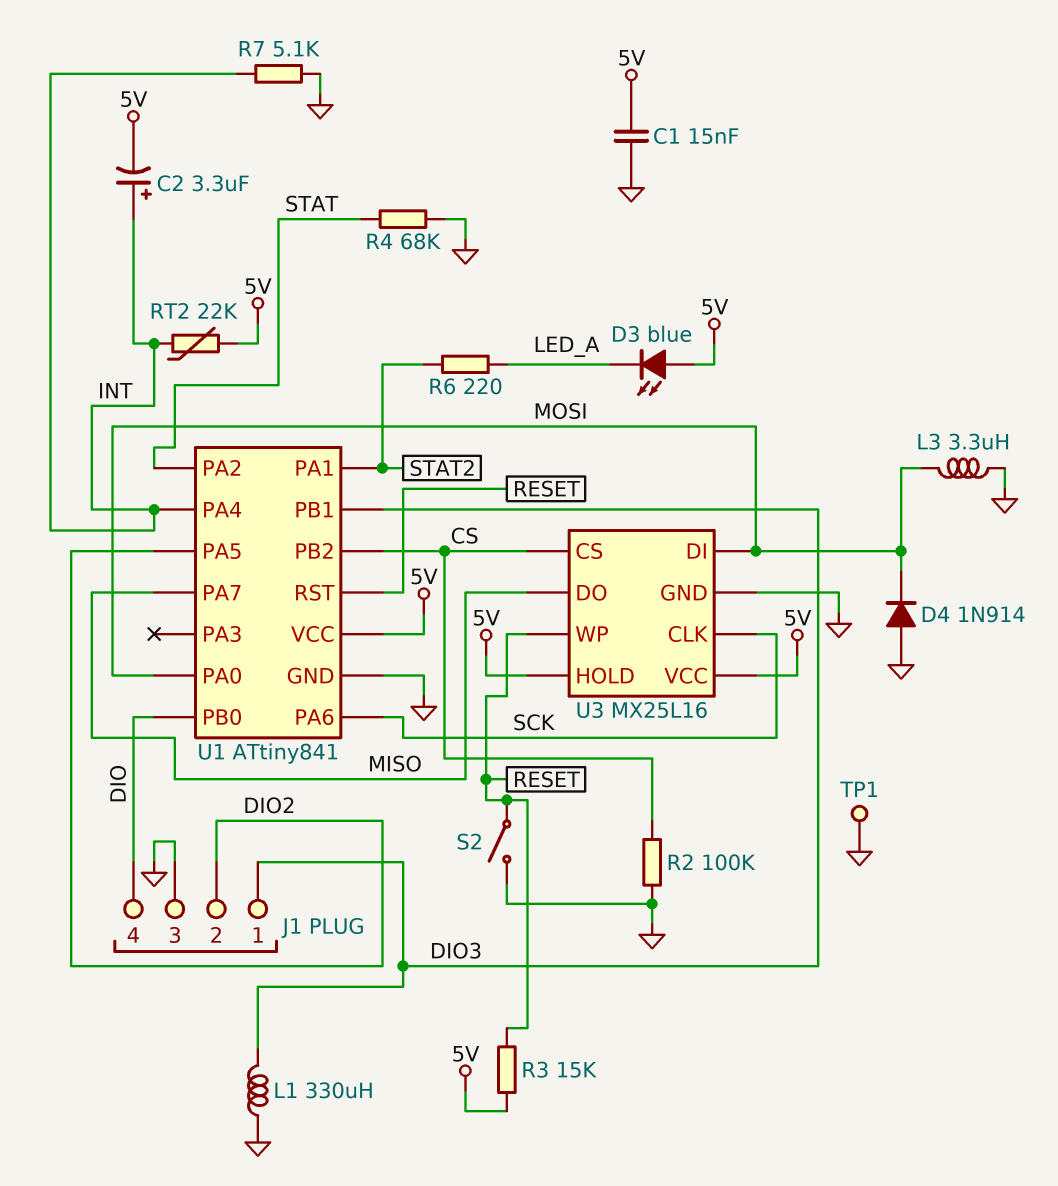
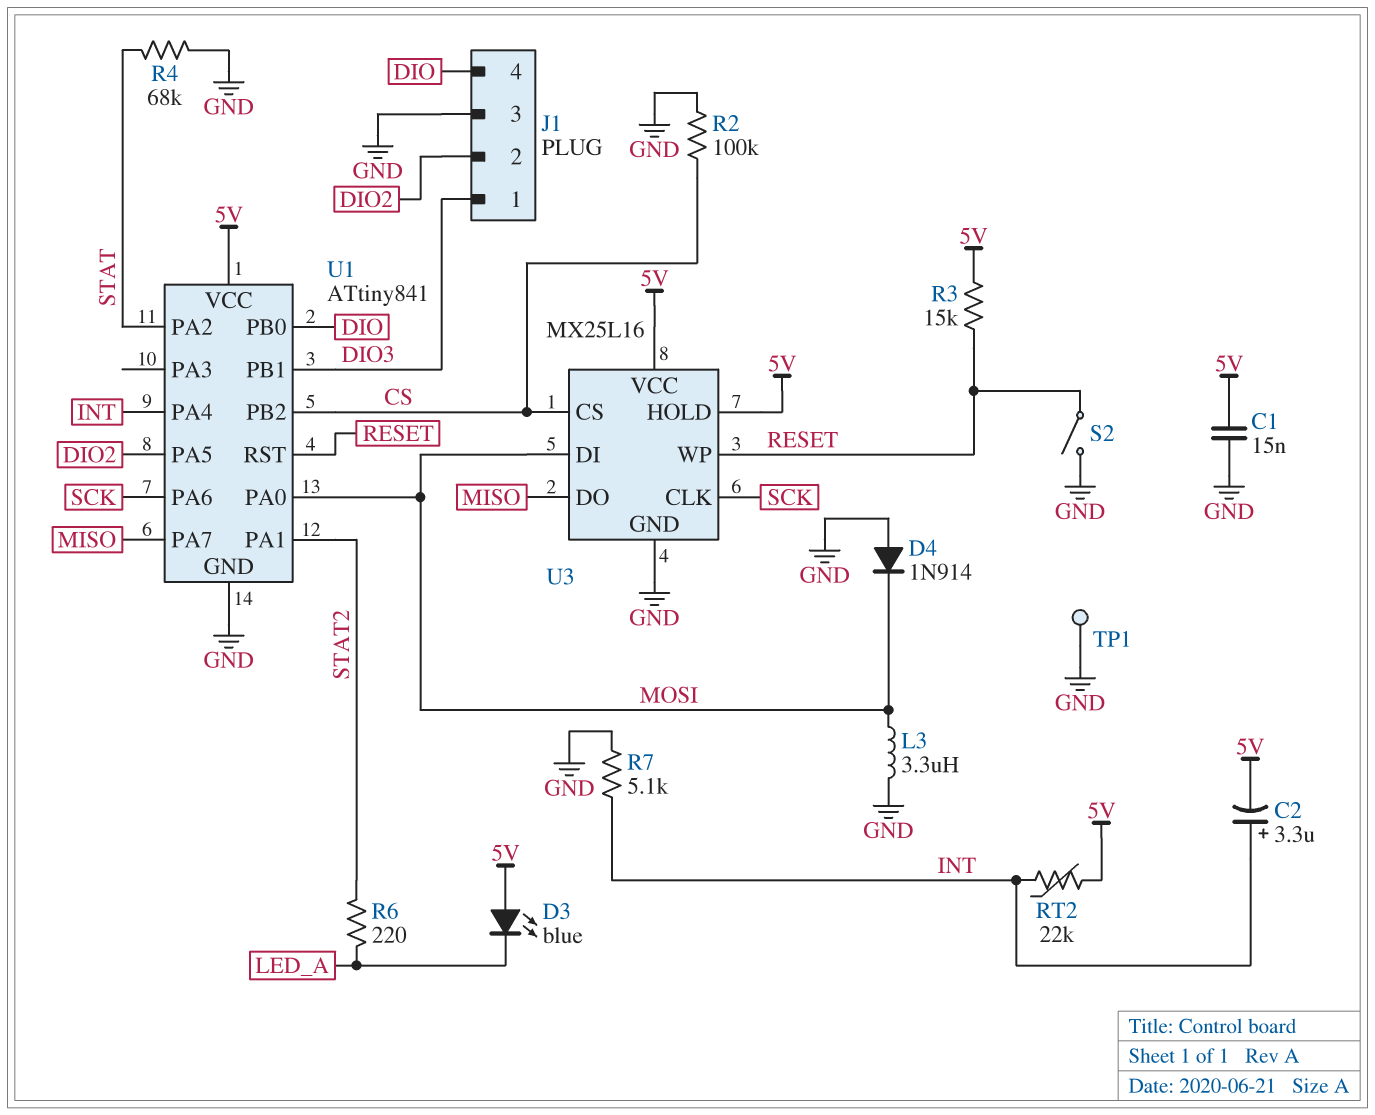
L1: 330uH (DIO3, GND) -> none

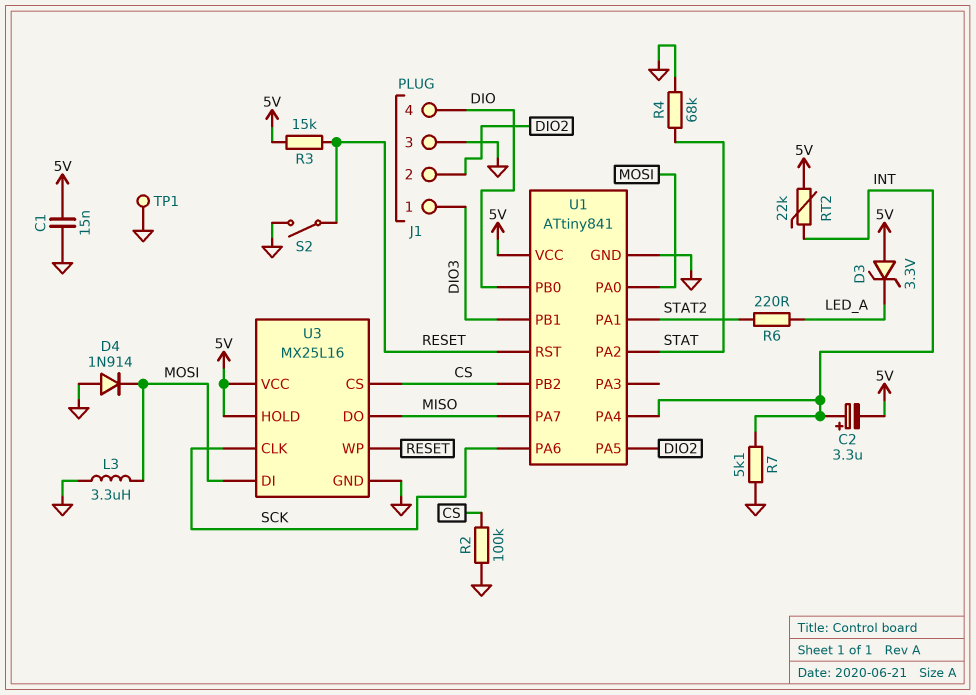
D3: LED blue (A 5V, K LED_A) -> zener 3.3V (A 5V, K LED_A)

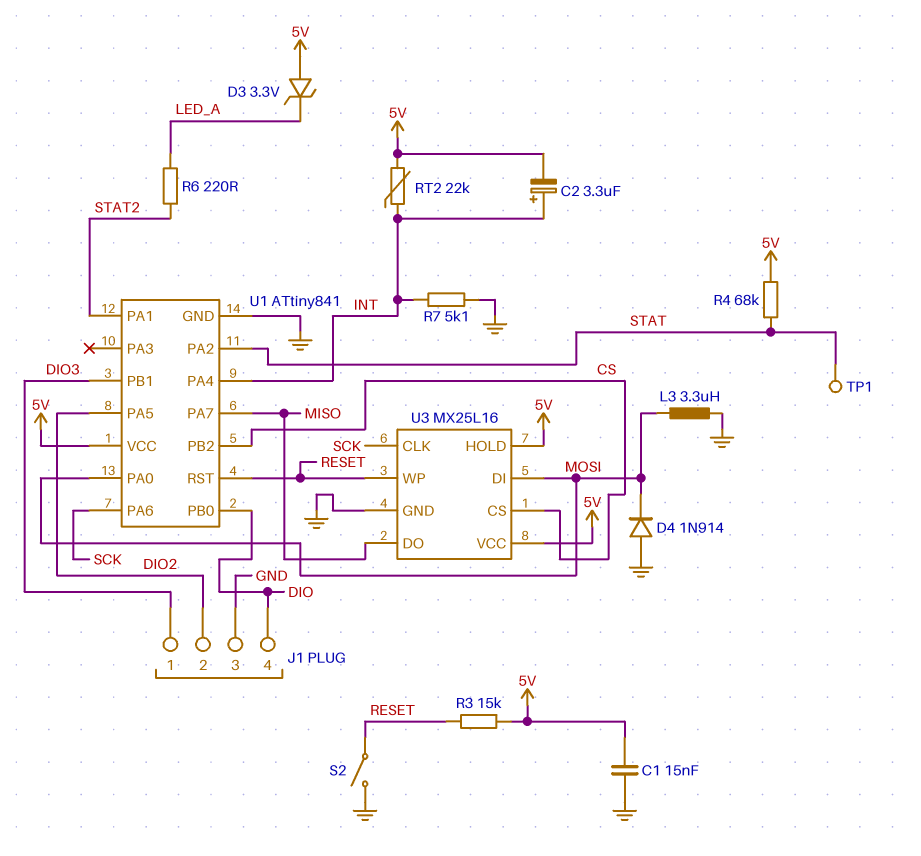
R2: 100k (CS, GND) -> none
R4: 68k (GND, STAT) -> 68k (5V, STAT)
TP1: test point (GND) -> test point (STAT)

